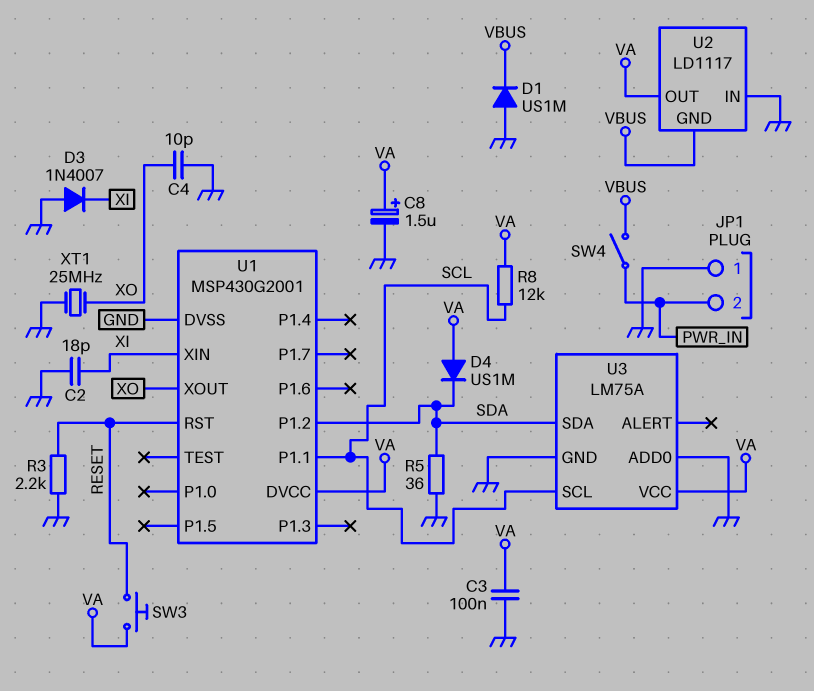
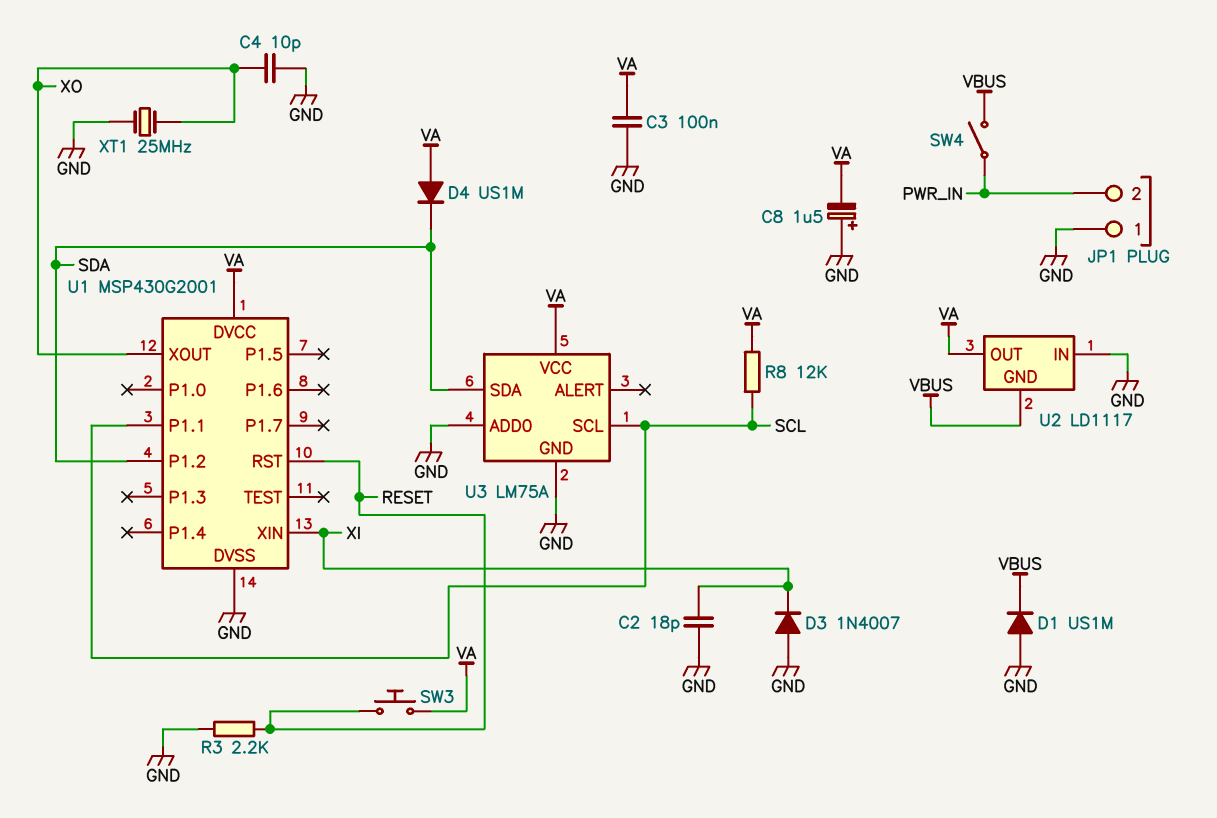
C8: 1.5uF (plus VA, minus GND) -> 1.5uF (plus GND, minus VA)
R5: 36 (GND, SDA) -> none

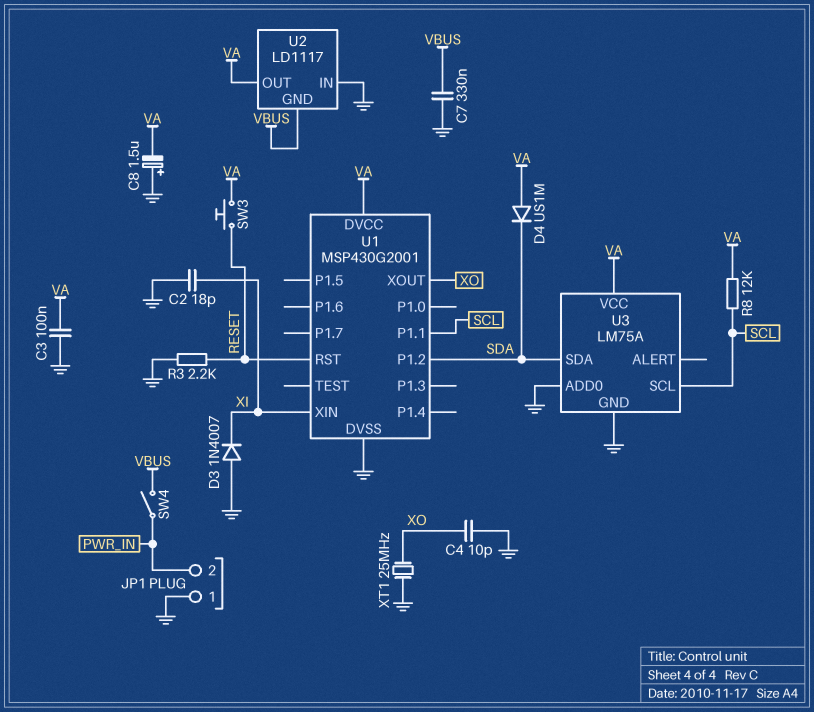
C7: none -> 330nF (GND, VBUS)
D1: diode US1M (A GND, K VBUS) -> none

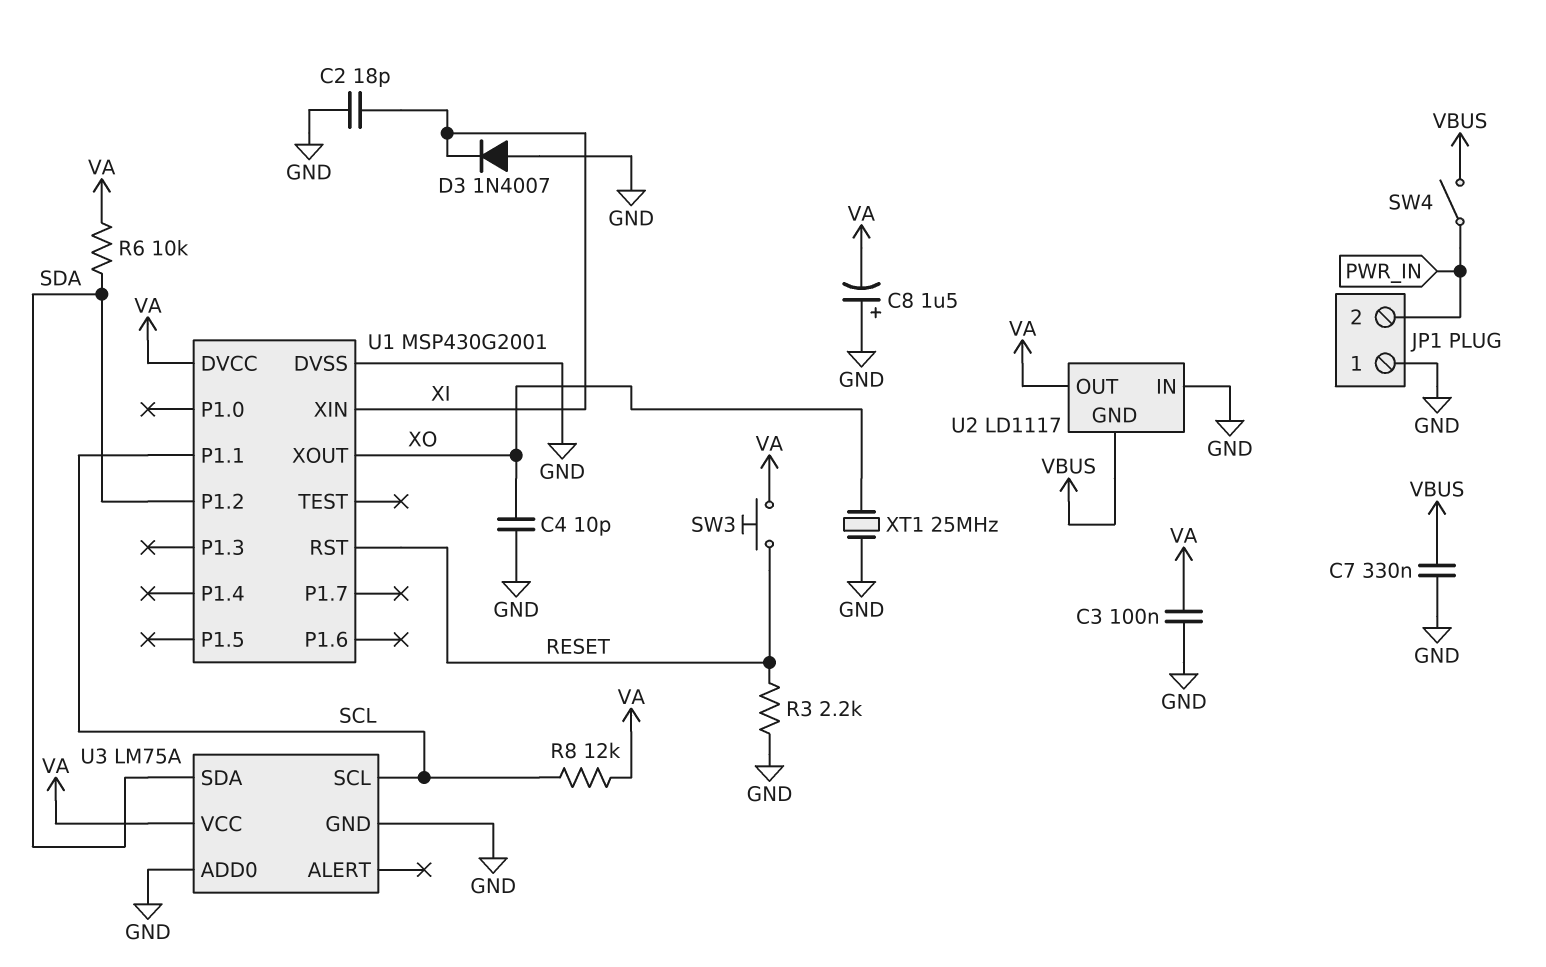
D4: diode US1M (A VA, K SDA) -> none
R6: none -> 10k (SDA, VA)

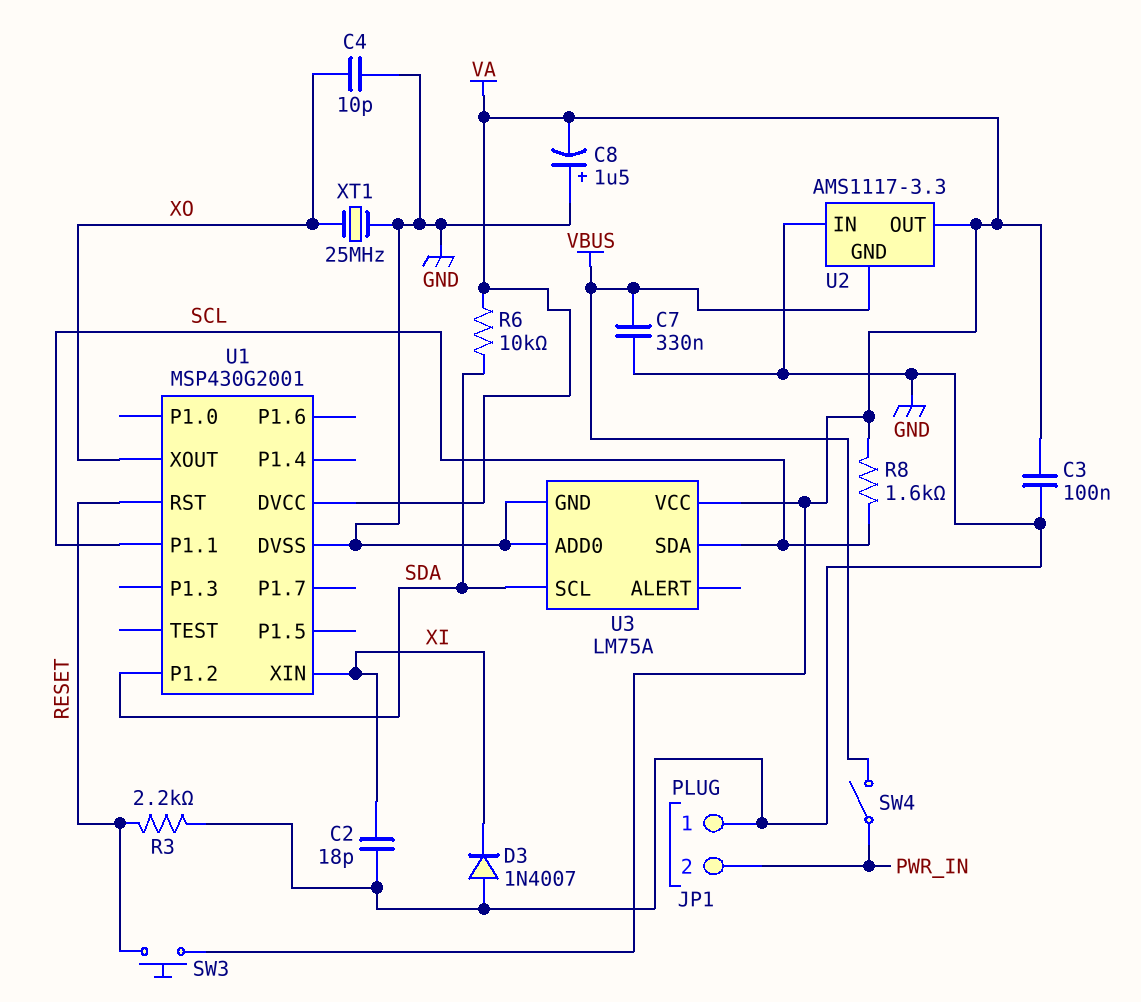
R8: 12k (SCL, VA) -> 1.6k (SCL, VA)
U2: LD1117 -> AMS1117-3.3
U3 pin SCL: SCL -> SDA
U3 pin SDA: SDA -> SCL

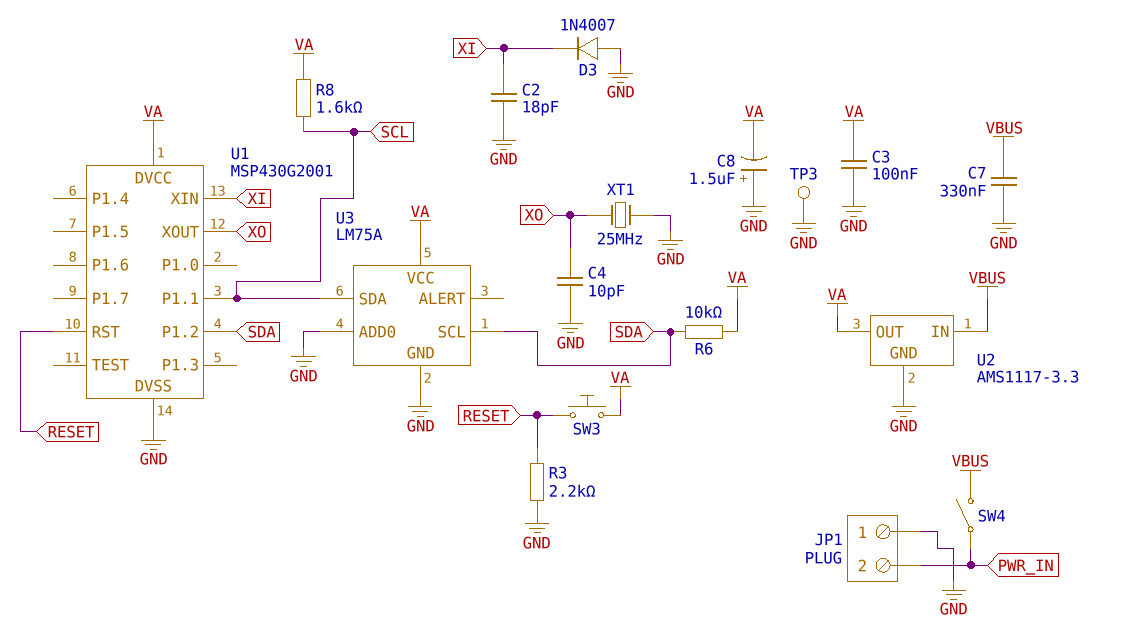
TP3: none -> test point (GND)
U2 pin GND: VBUS -> GND
U2 pin IN: GND -> VBUS

